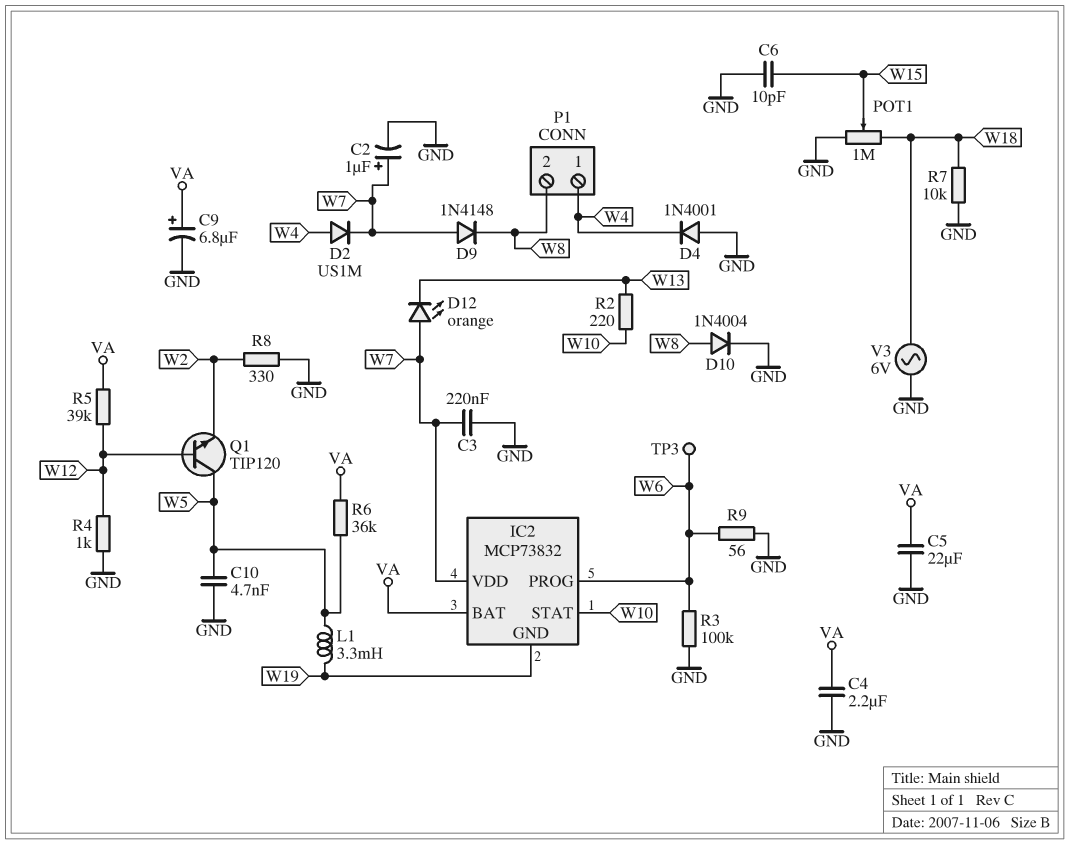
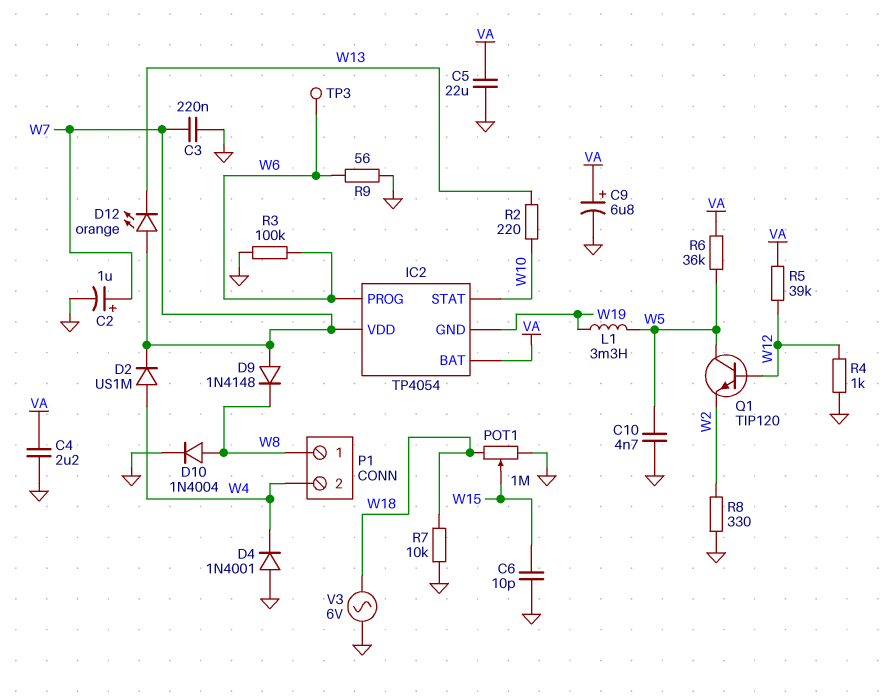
IC2: MCP73832 -> TP4054
P1 pin 1: W4 -> W8
P1 pin 2: W8 -> W4

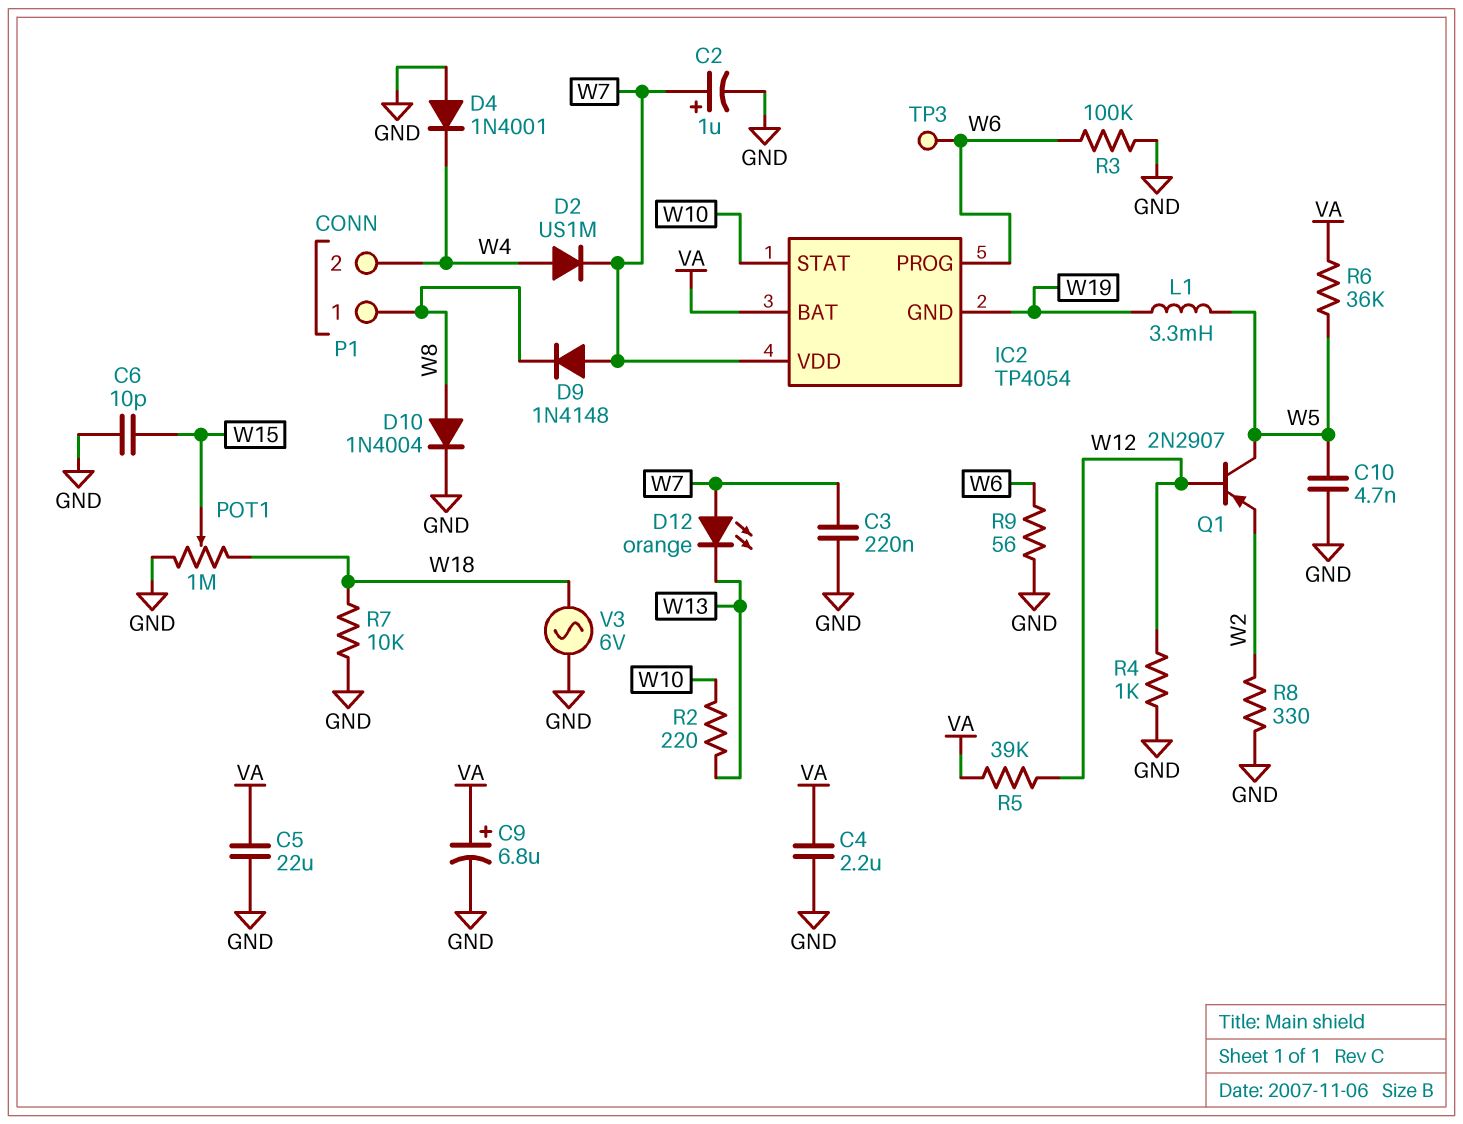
Q1: NPN TIP120 (B W12, C W5, E W2) -> PNP 2N2907 (B W12, C W5, E W2)

